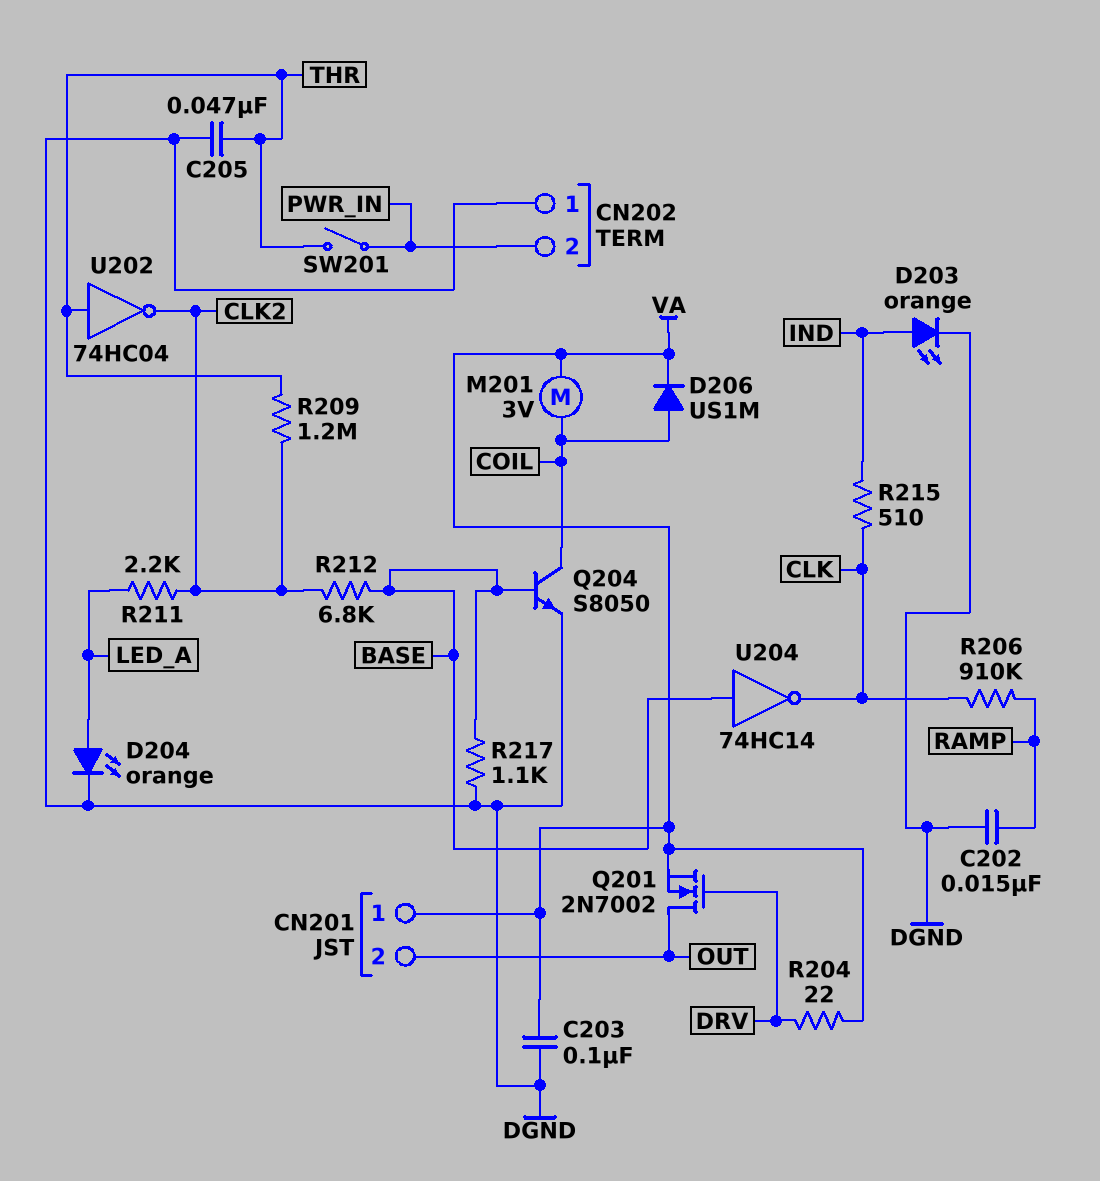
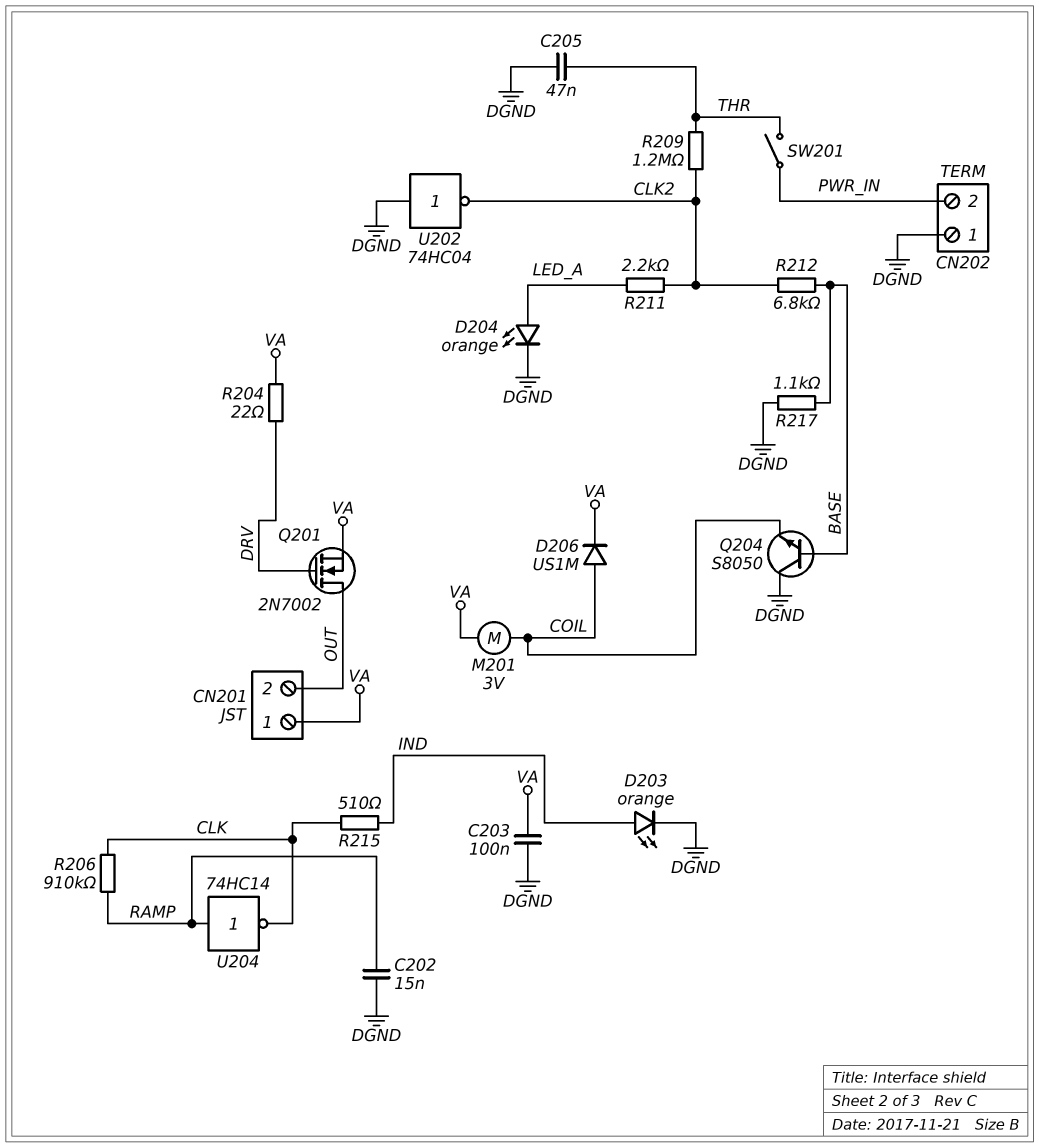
Q204: NPN S8050 (B BASE, C COIL, E DGND) -> NPN S8050 (B BASE, C DGND, E COIL)
U202: NOT 74HC04 (in THR, out CLK2) -> NOT 74HC04 (in DGND, out CLK2)
U204: NOT 74HC14 (in BASE, out CLK) -> NOT 74HC14 (in RAMP, out CLK)

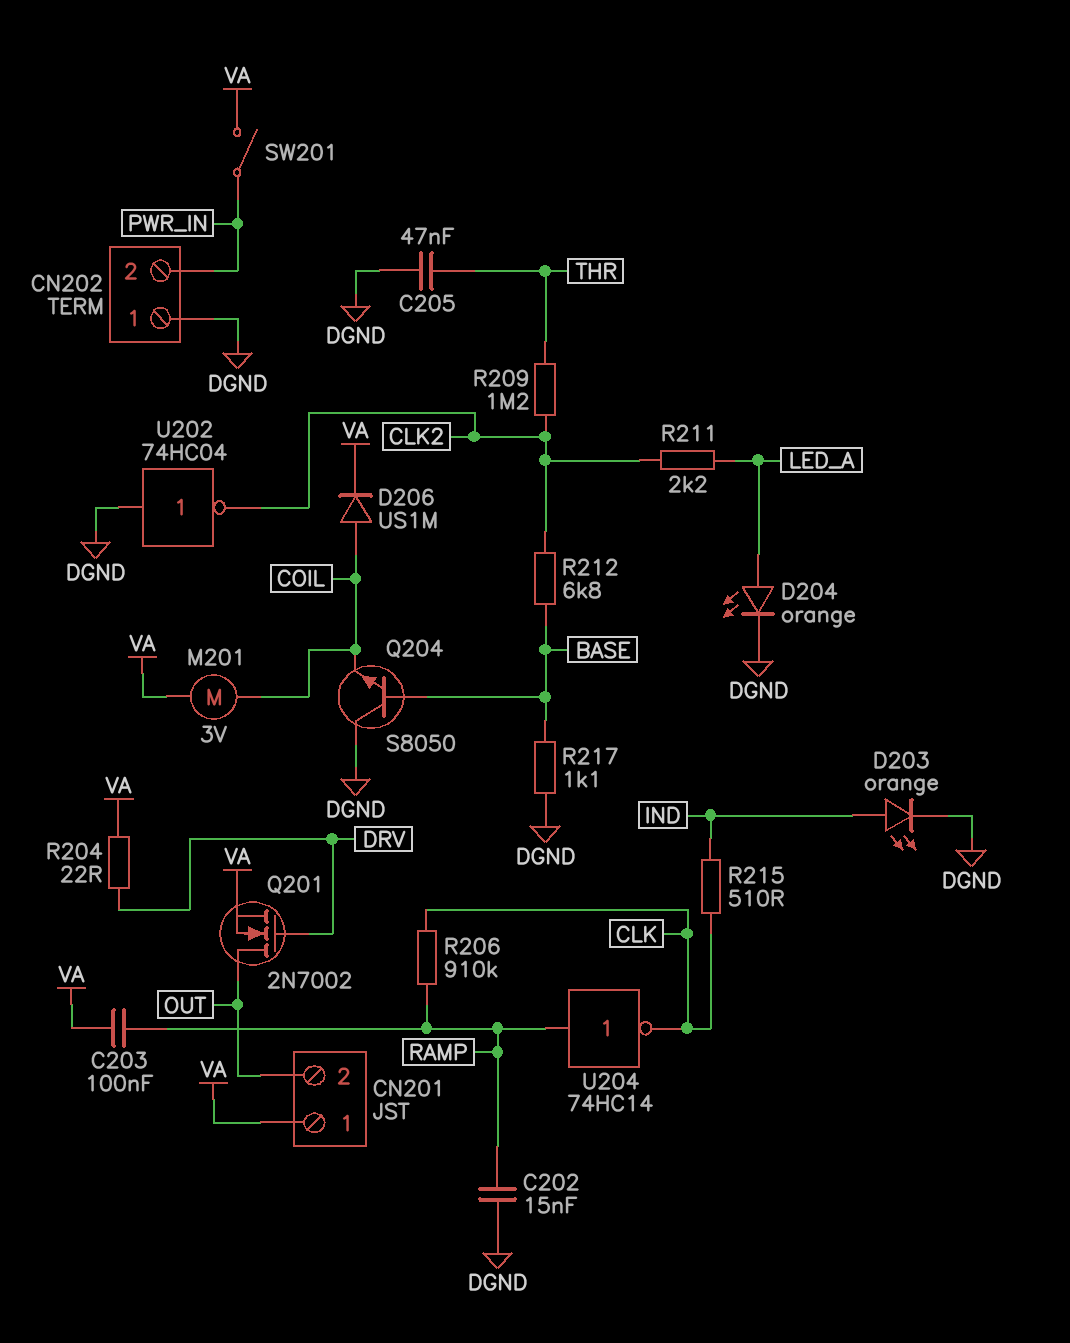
C203: 100nF (DGND, VA) -> 100nF (RAMP, VA)
SW201: switch (PWR_IN, THR) -> switch (PWR_IN, VA)

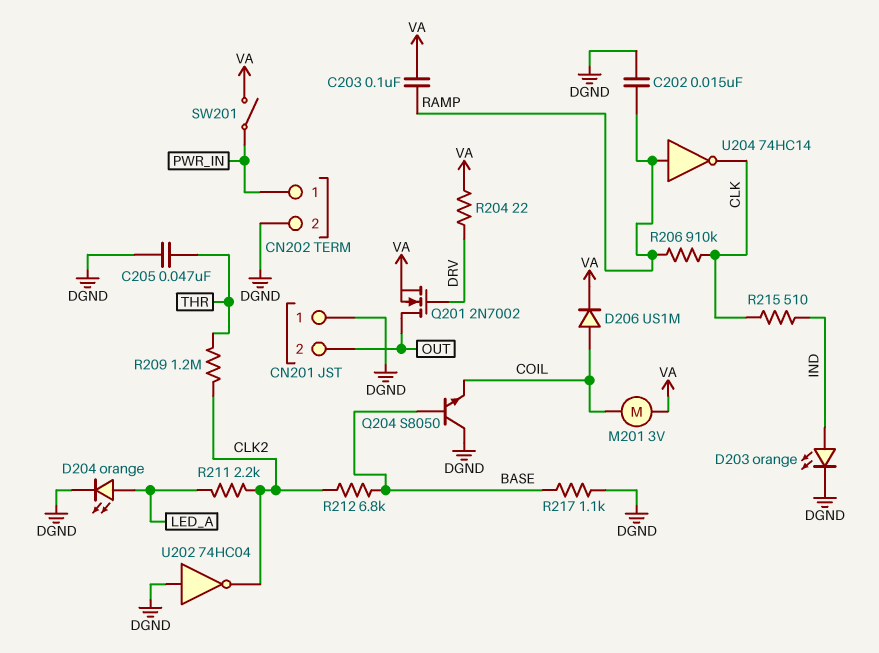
CN201 pin 1: VA -> DGND
CN202 pin 1: DGND -> PWR_IN
CN202 pin 2: PWR_IN -> DGND

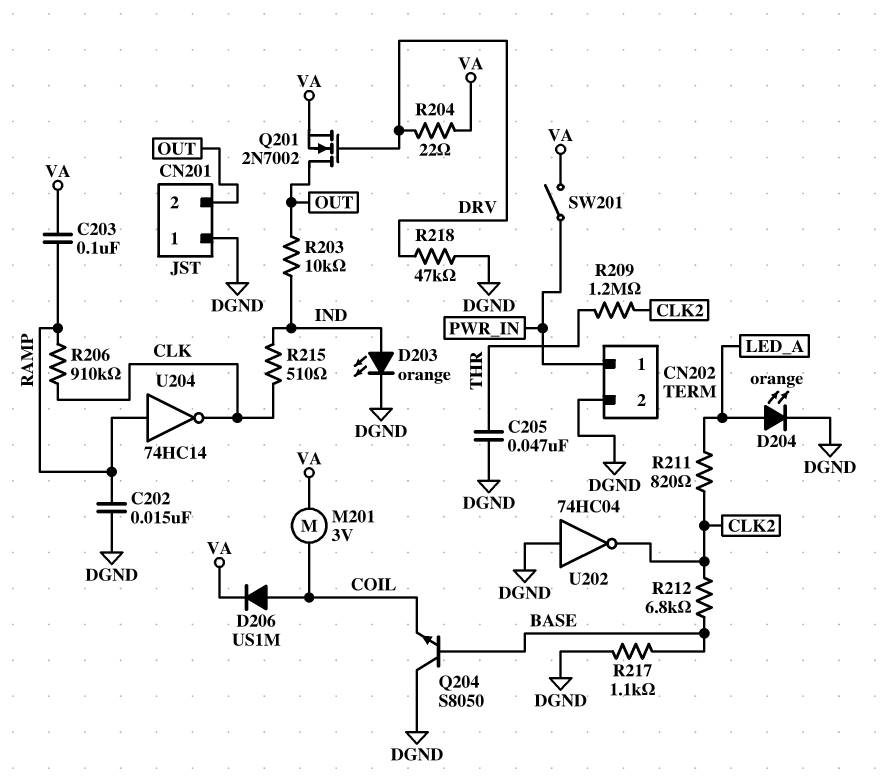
R203: none -> 10k (IND, OUT)
R211: 2.2k (CLK2, LED_A) -> 820 (CLK2, LED_A)
R218: none -> 47k (DGND, DRV)

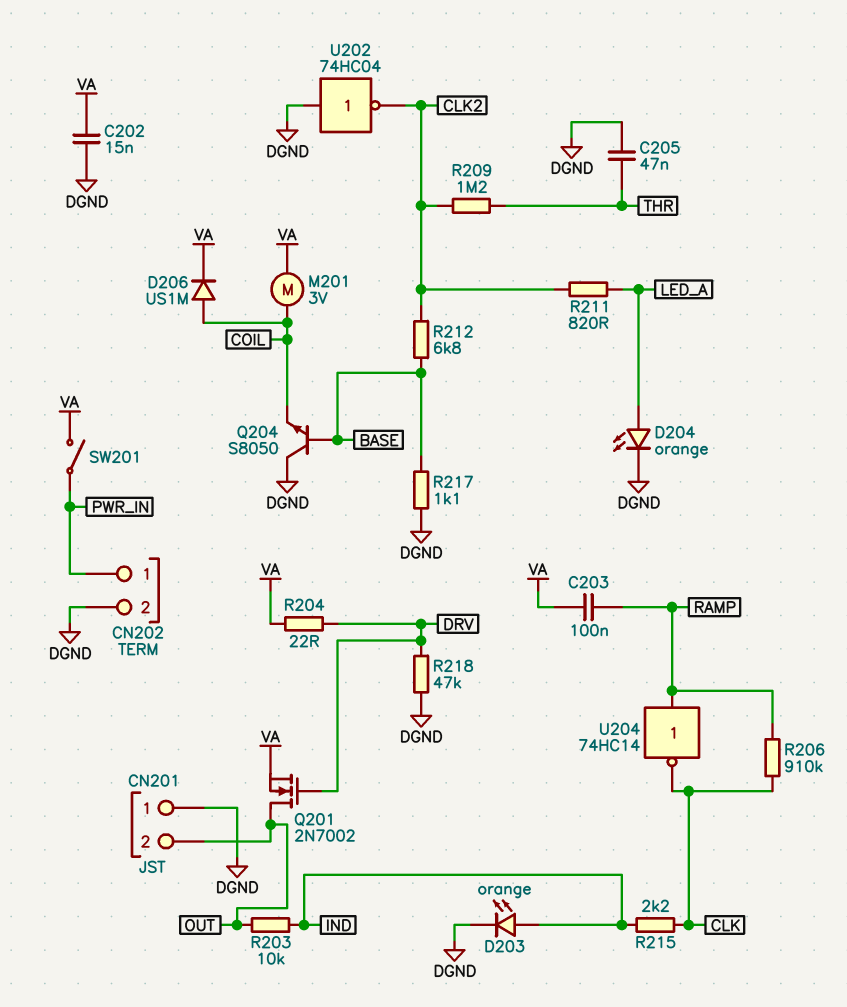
C202: 15nF (DGND, RAMP) -> 15nF (DGND, VA)
R215: 510 (CLK, IND) -> 2.2k (CLK, IND)

